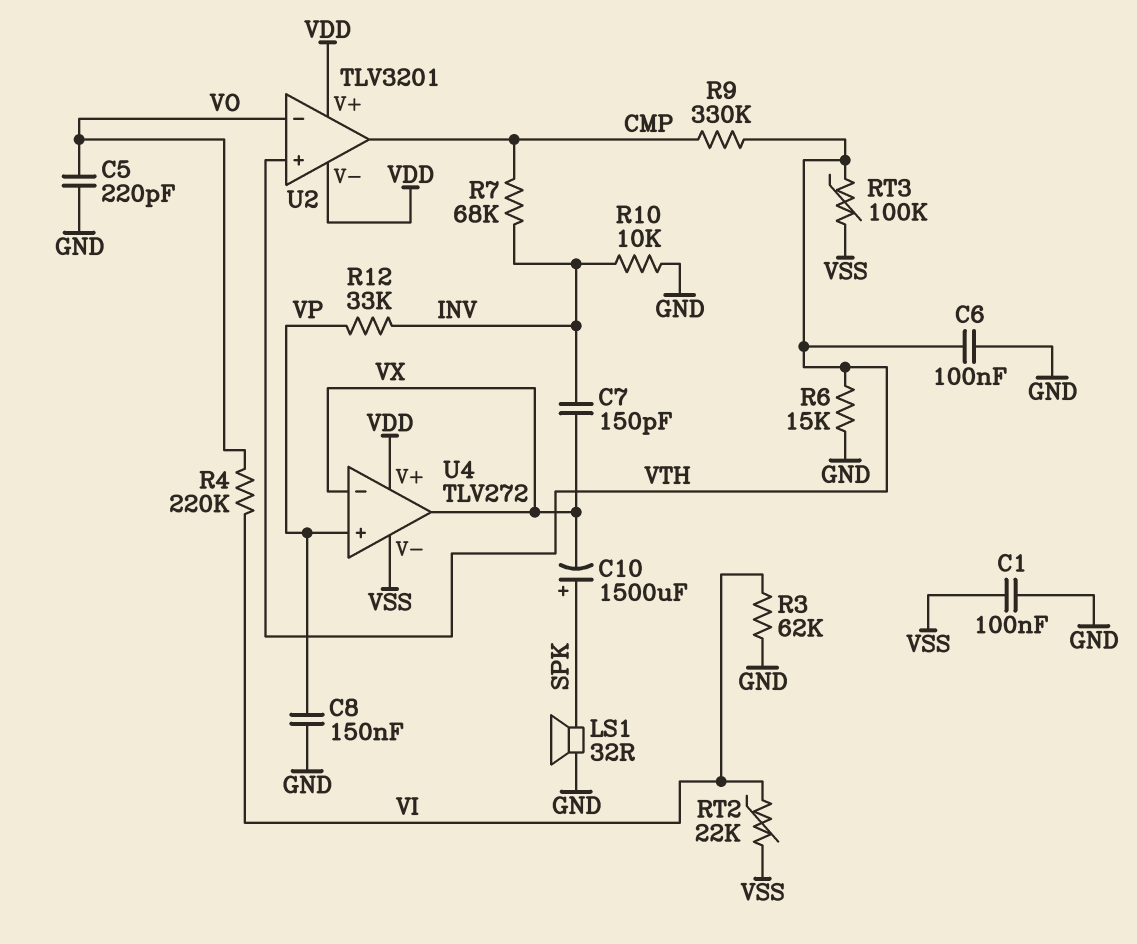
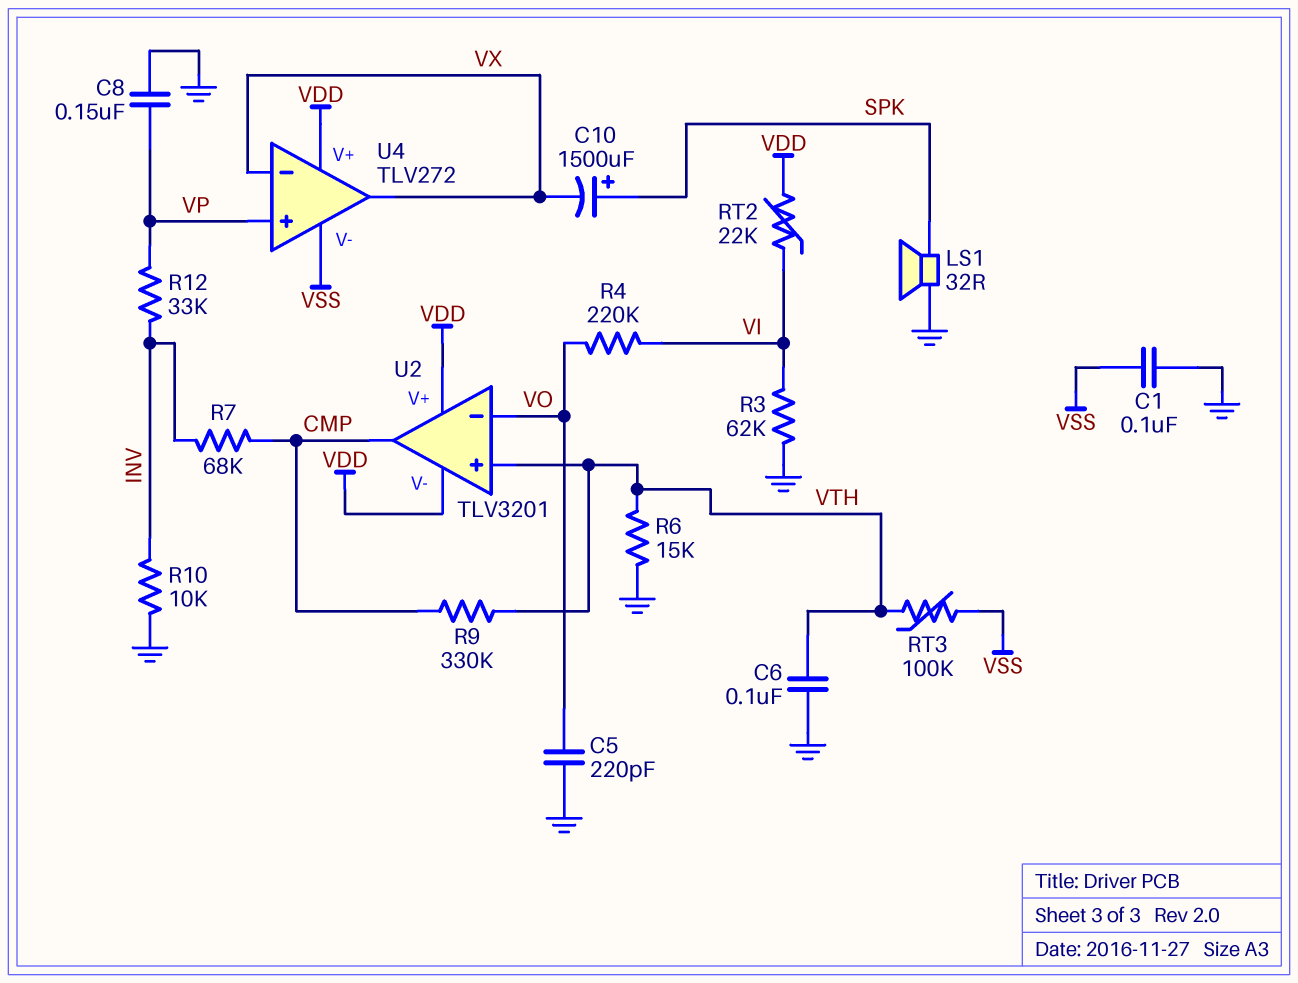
C7: 150pF (INV, VX) -> none
RT2: 22k (VI, VSS) -> 22k (VDD, VI)

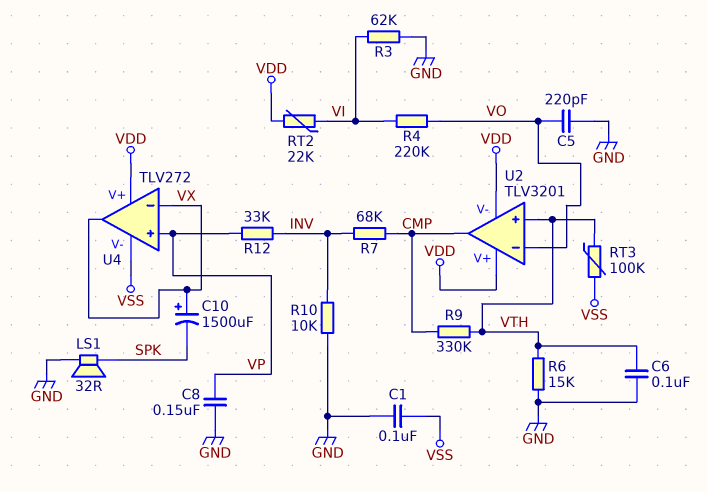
C10: 1500uF (plus SPK, minus VX) -> 1500uF (plus VX, minus SPK)

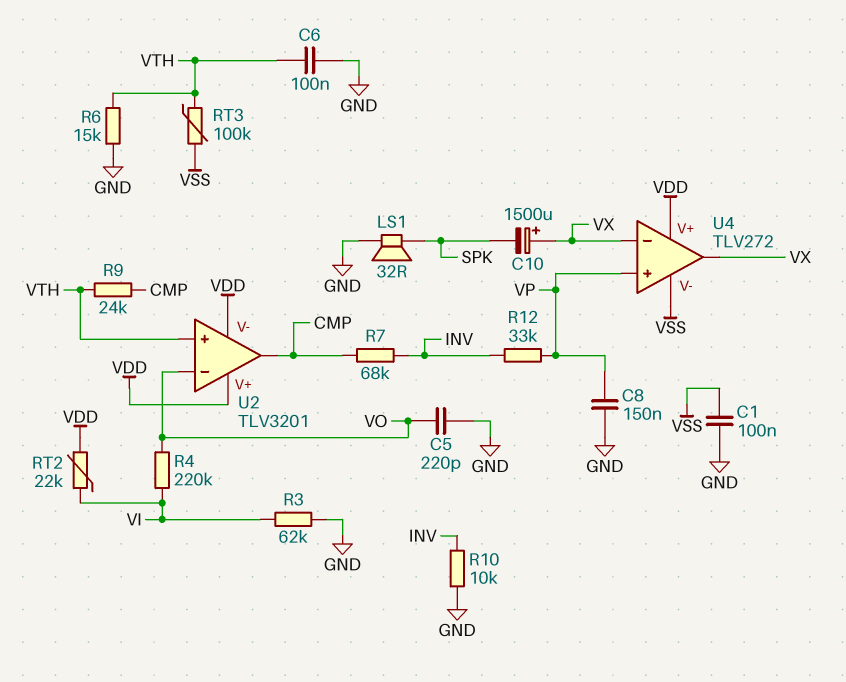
R9: 330k (CMP, VTH) -> 24k (CMP, VTH)

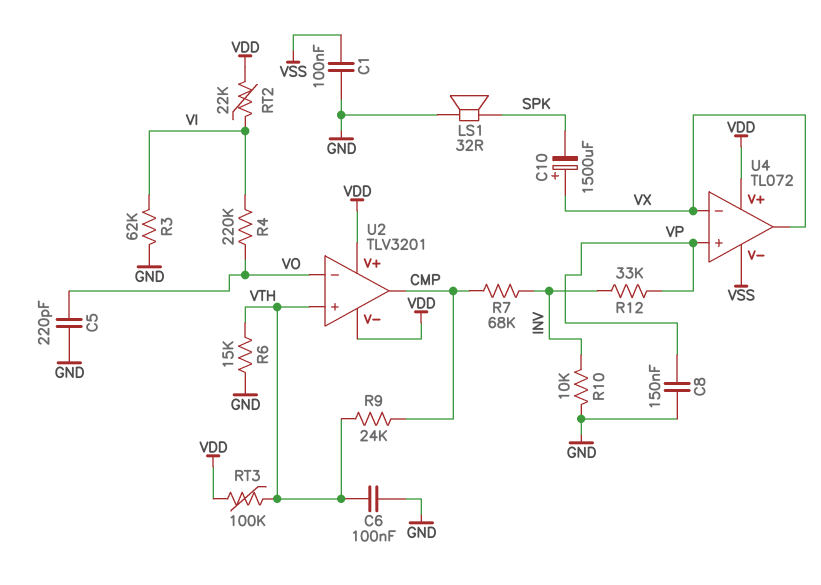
RT3: 100k (VSS, VTH) -> 100k (VDD, VTH)
U4: TLV272 -> TL072

